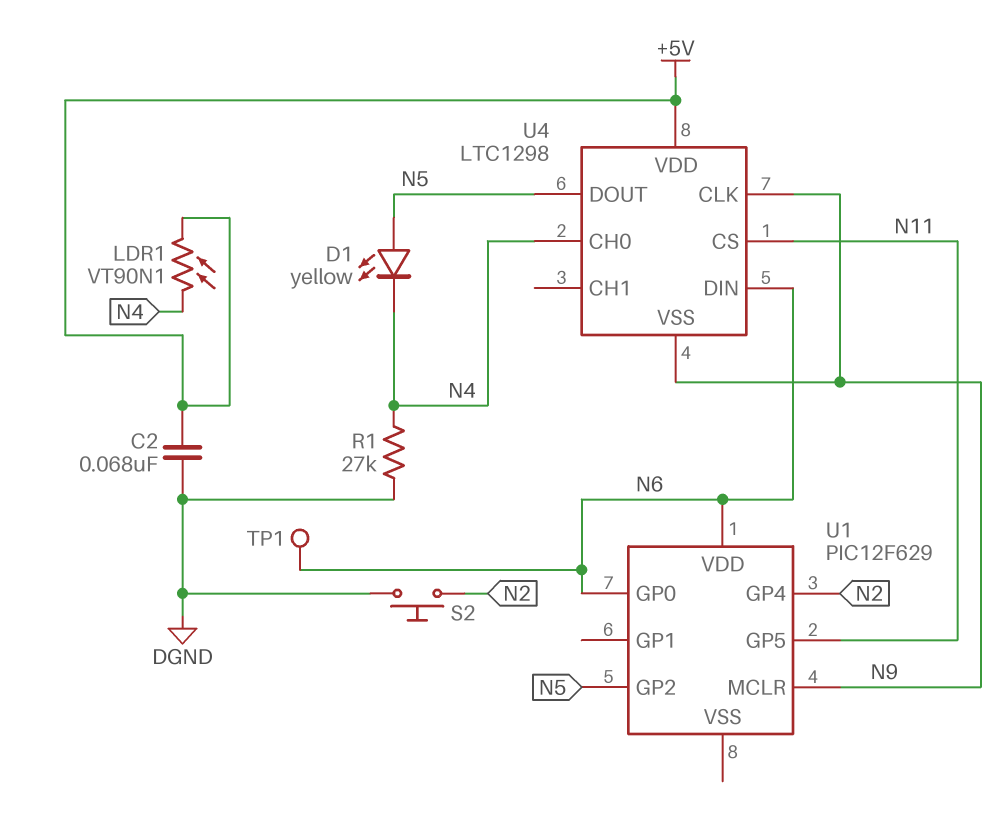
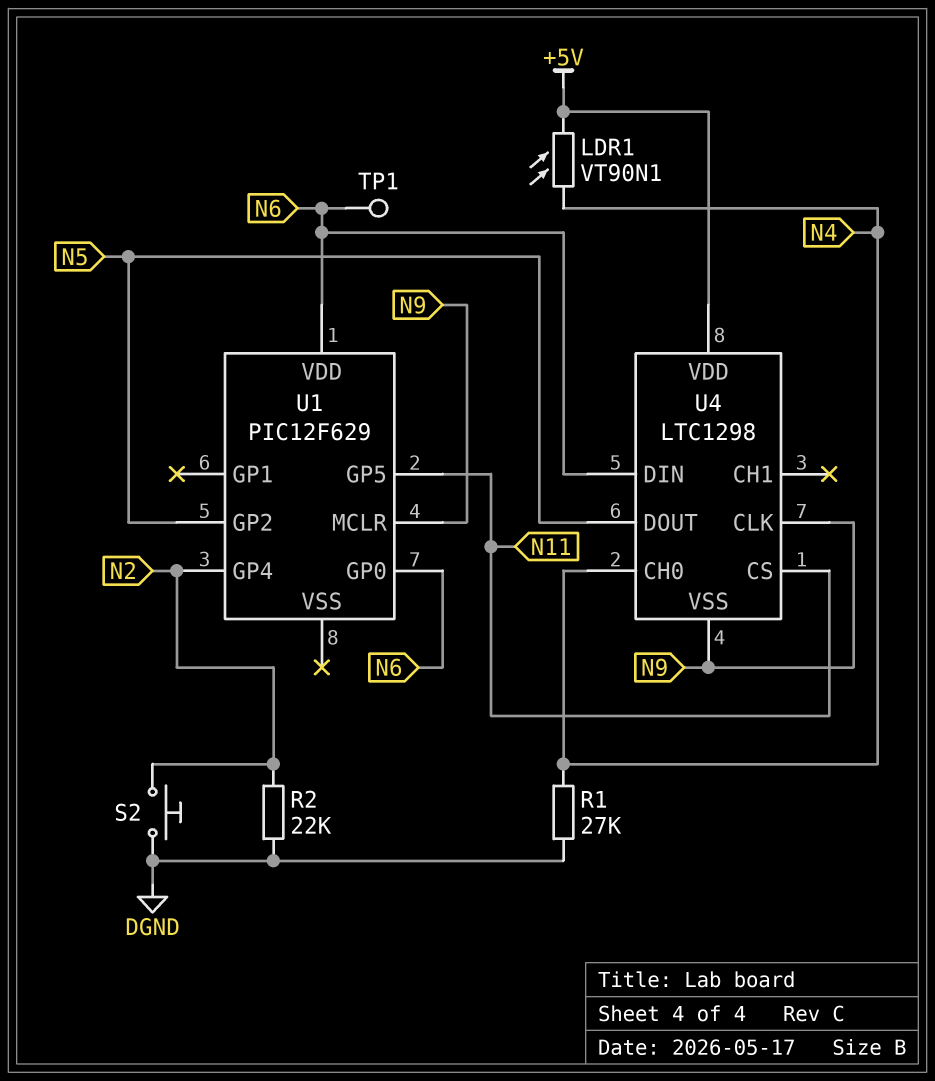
C2: 68nF (+5V, DGND) -> none
D1: LED yellow (A N5, K N4) -> none
R2: none -> 22k (DGND, N2)

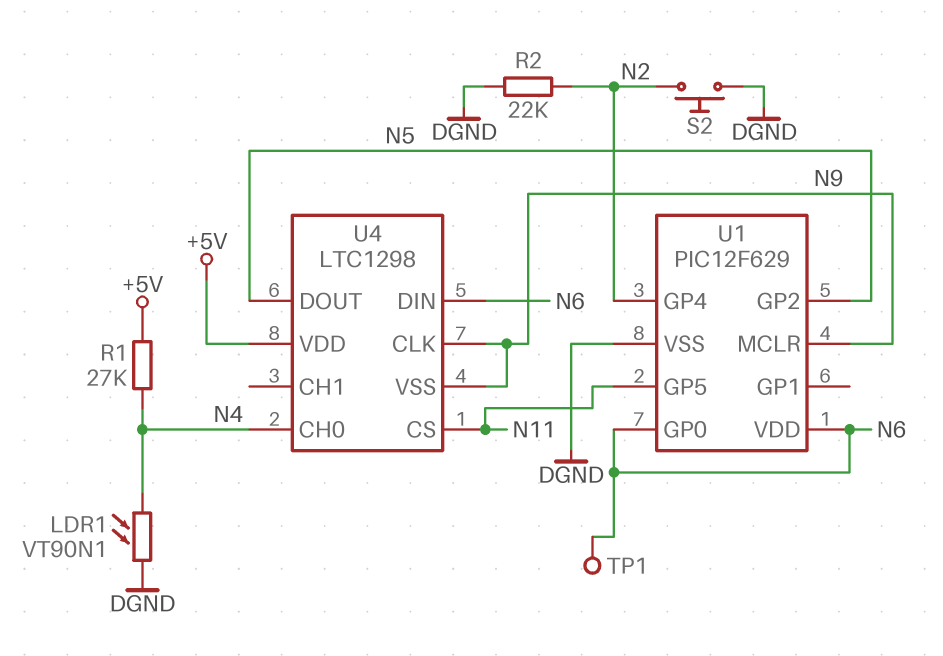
LDR1: VT90N1 (+5V, N4) -> VT90N1 (DGND, N4)
R1: 27k (DGND, N4) -> 27k (+5V, N4)
U1 pin VSS: none -> DGND

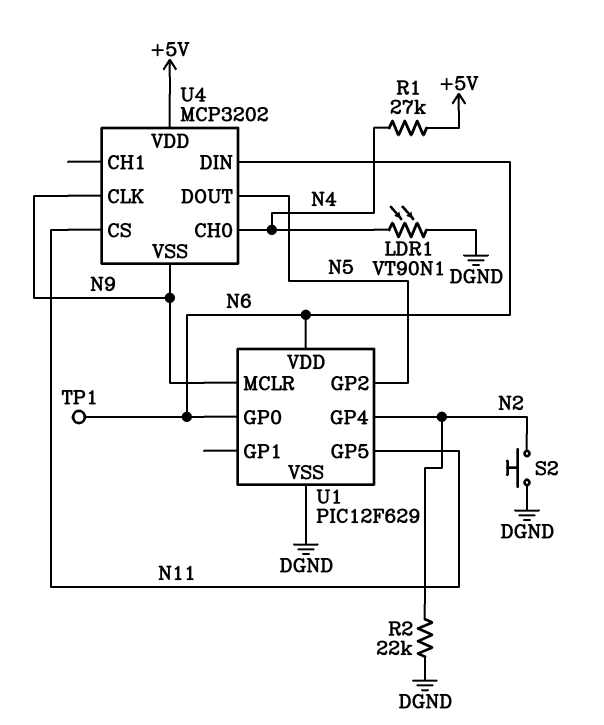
U4: LTC1298 -> MCP3202

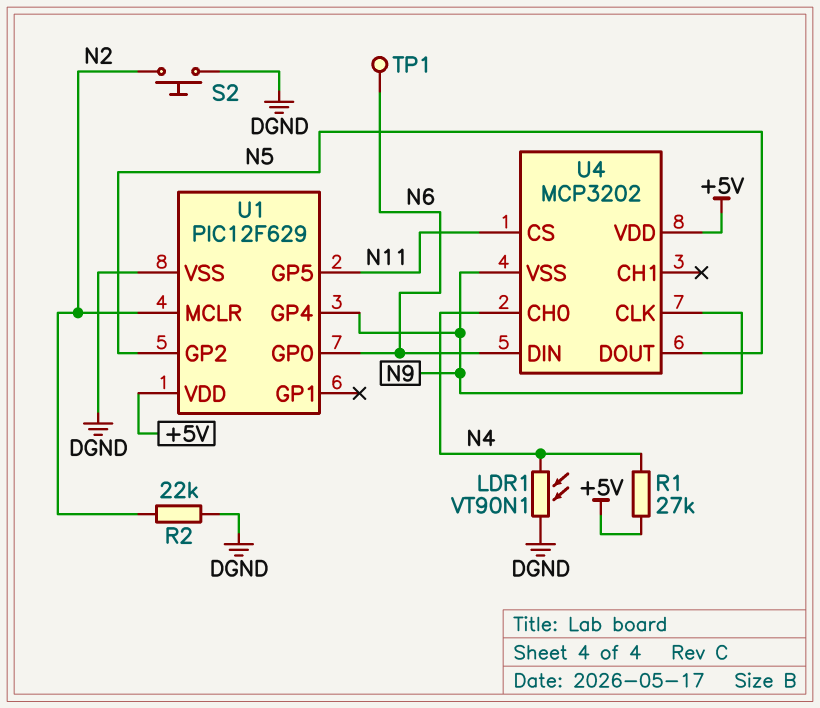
U1 pin GP4: N2 -> N9
U1 pin MCLR: N9 -> N2
U1 pin VDD: N6 -> +5V

